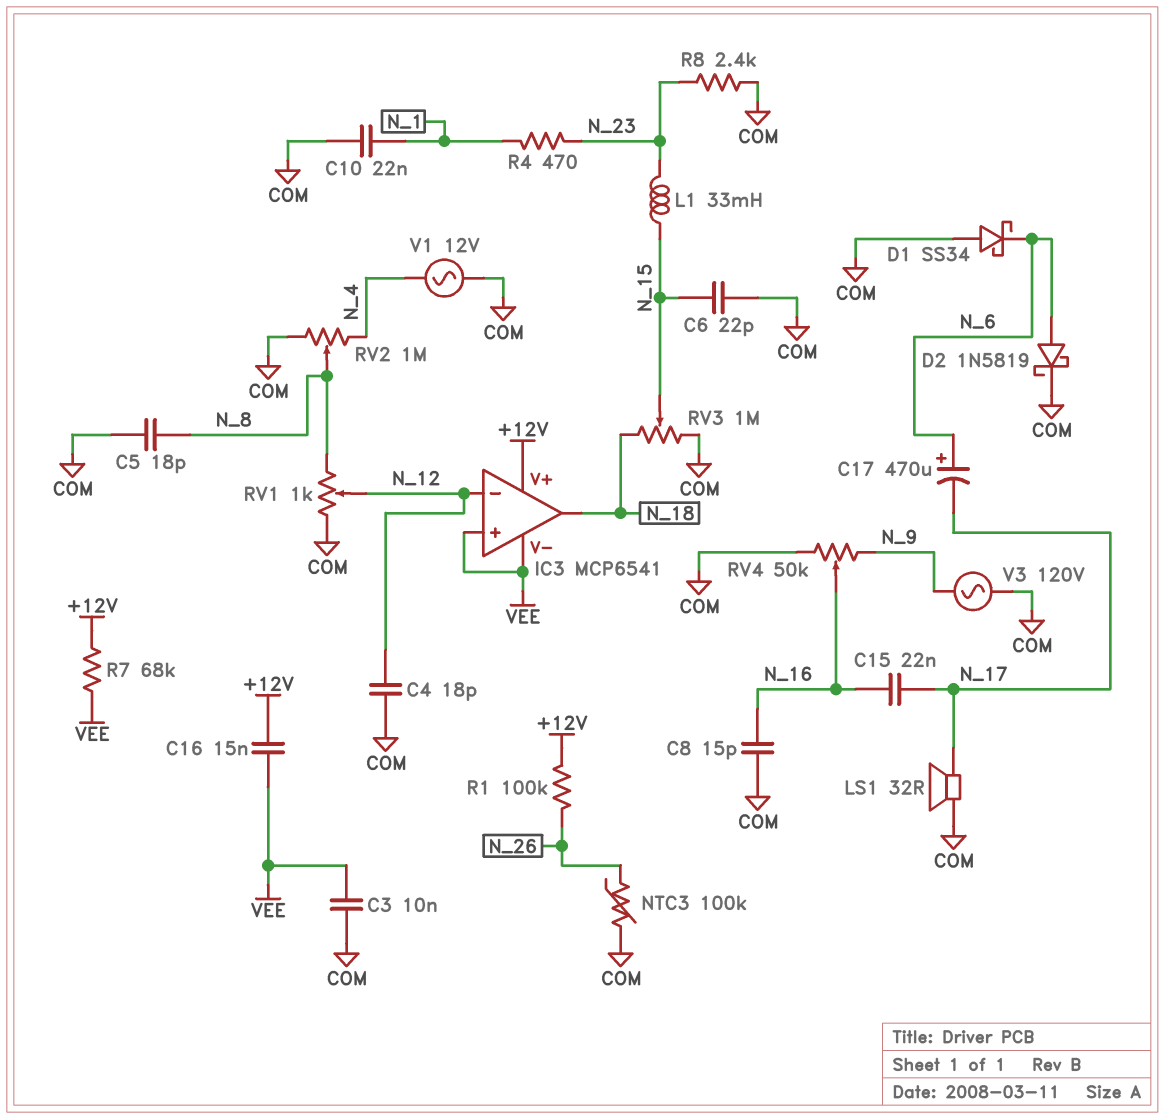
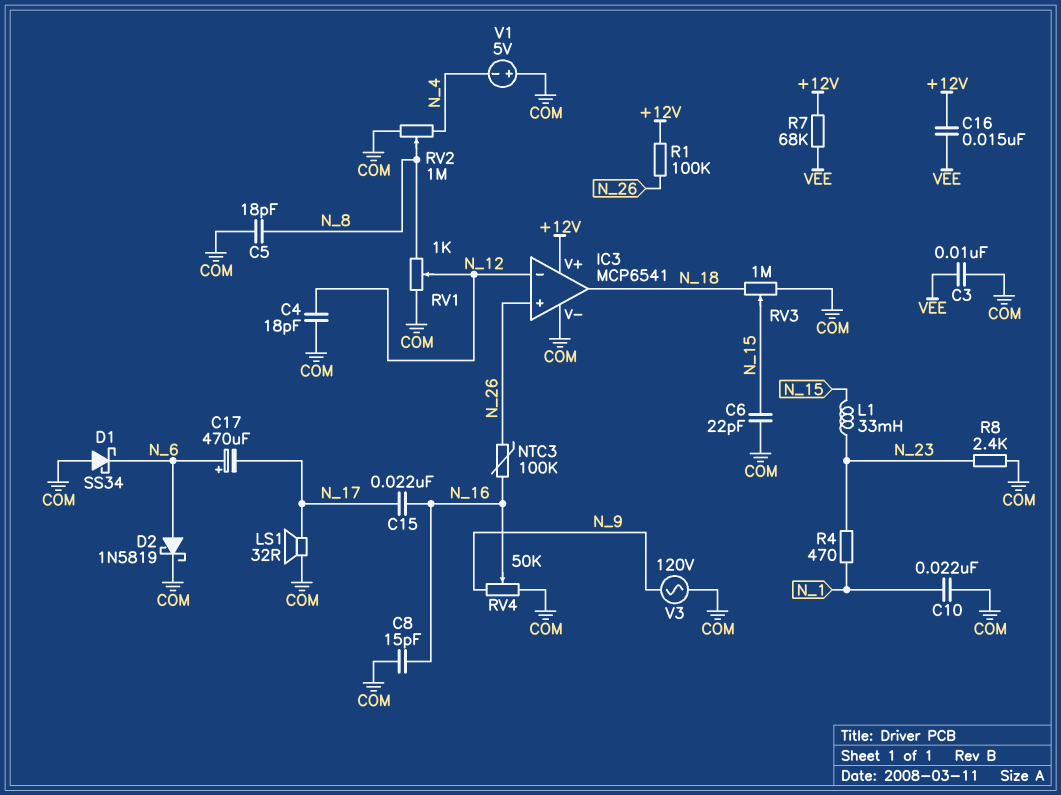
IC3 pin V-: VEE -> COM
IC3 pin in+: VEE -> N_26
NTC3: 100k (COM, N_26) -> 100k (N_16, N_26)
V1: AC 12V (COM, N_4) -> 5V (plus COM, minus N_4)

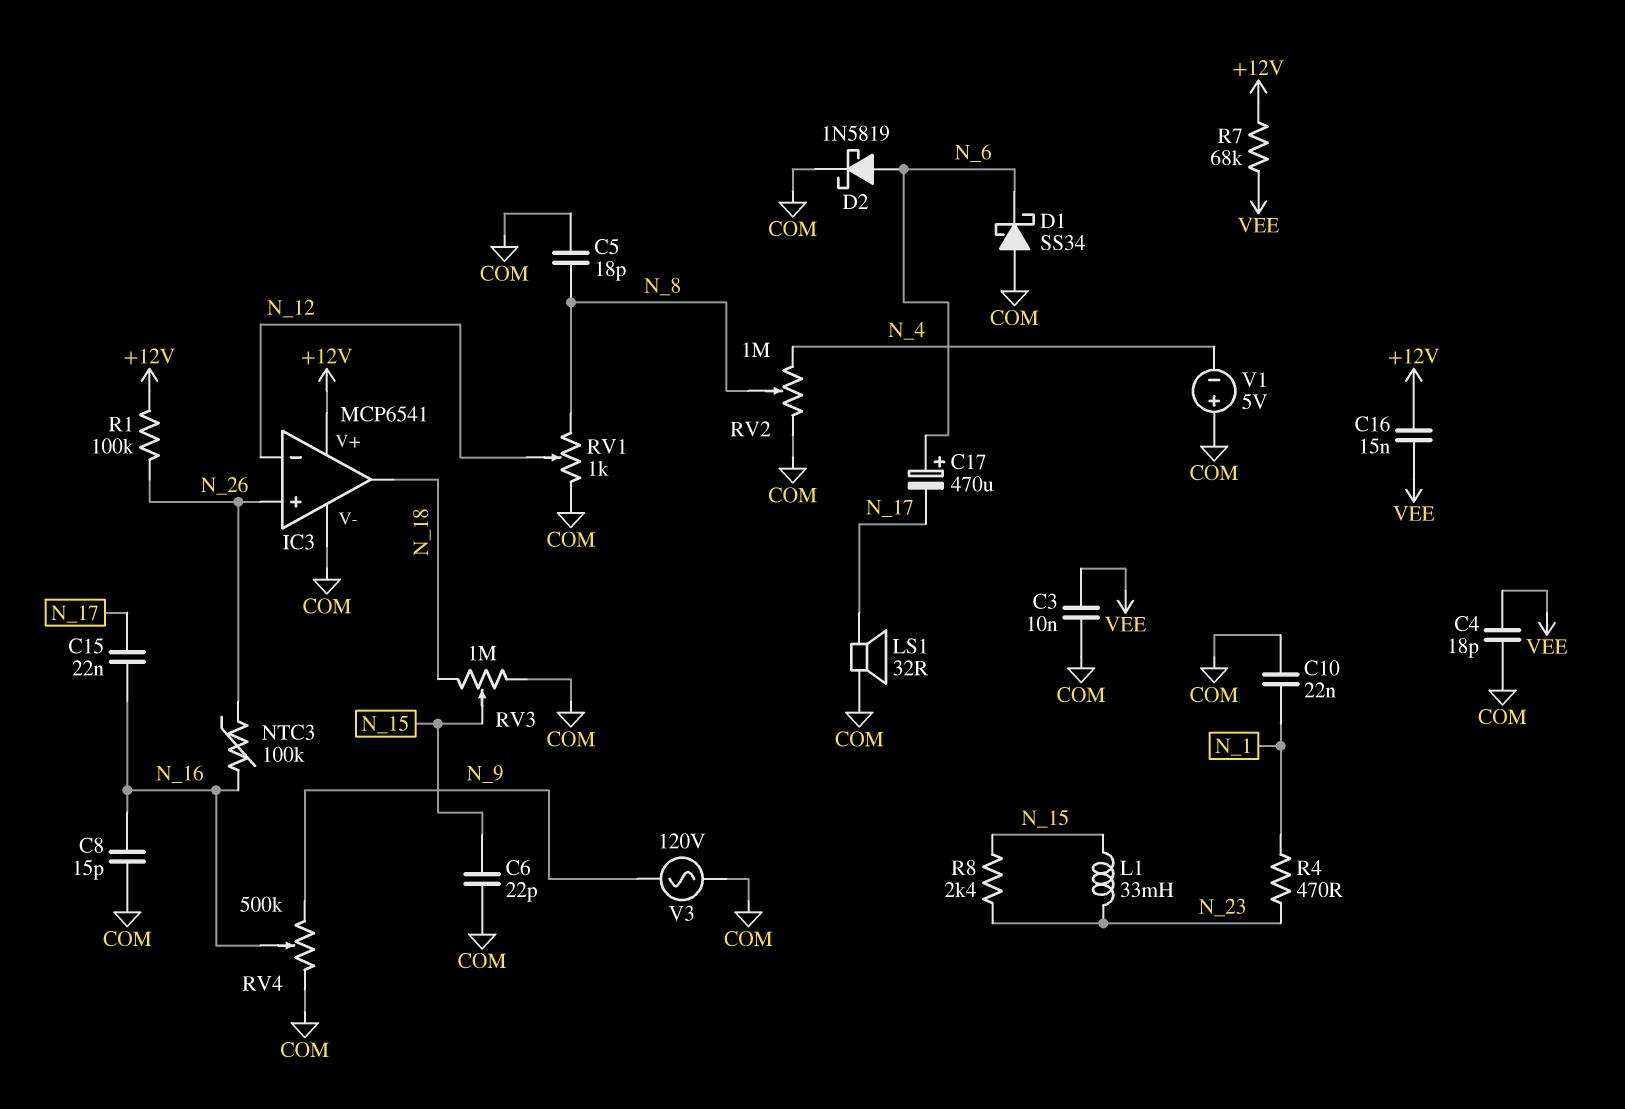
C4: 18pF (COM, N_12) -> 18pF (COM, VEE)
R8: 2.4k (COM, N_23) -> 2.4k (N_15, N_23)
RV4: 50k (COM, N_9, wiper N_16) -> 500k (COM, N_9, wiper N_16)

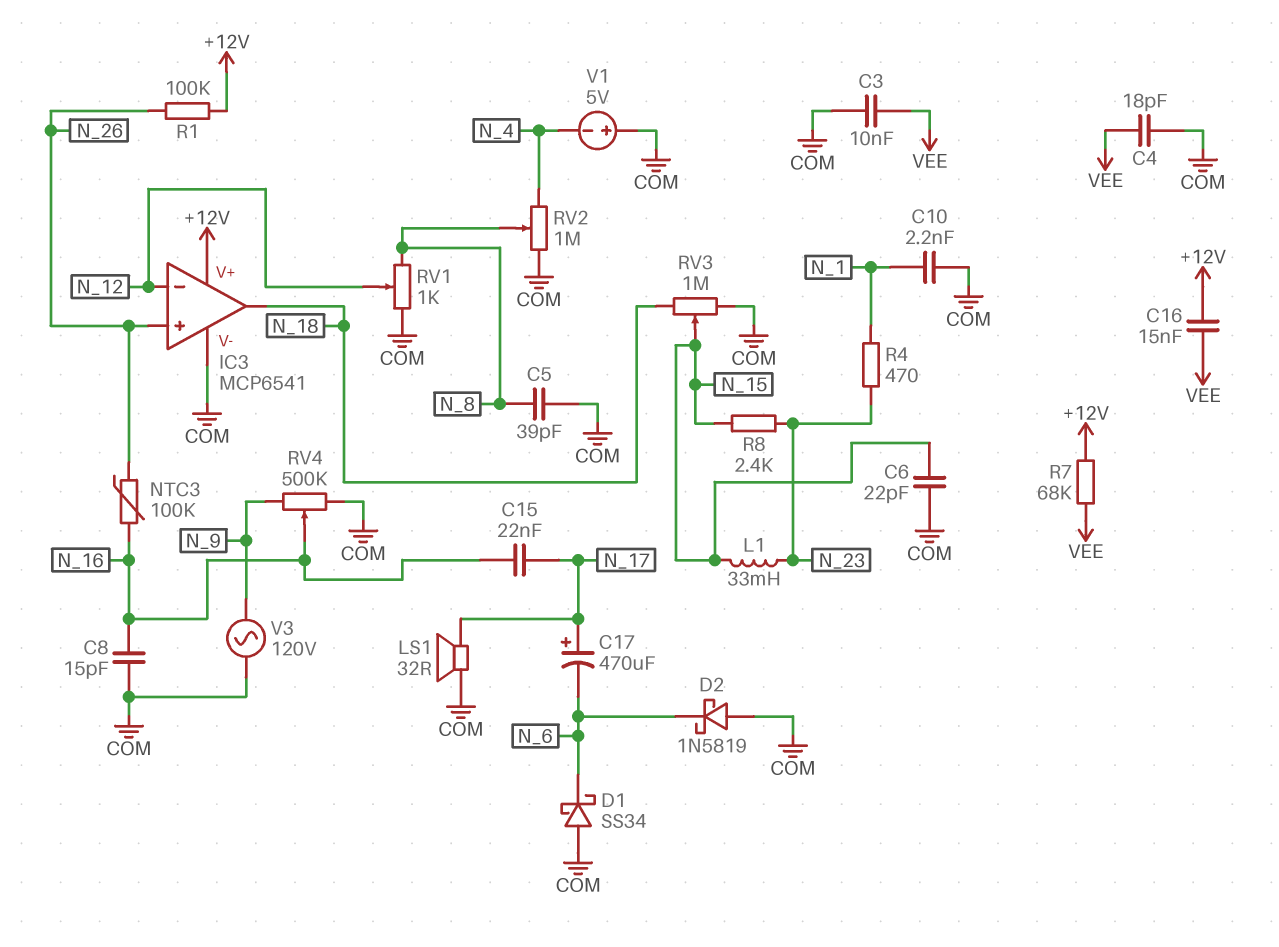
C5: 18pF (COM, N_8) -> 39pF (COM, N_8)
C10: 22nF (COM, N_1) -> 2.2nF (COM, N_1)
C17: 470uF (plus N_6, minus N_17) -> 470uF (plus N_17, minus N_6)
D2: schottky 1N5819 (A N_6, K COM) -> schottky 1N5819 (A COM, K N_6)

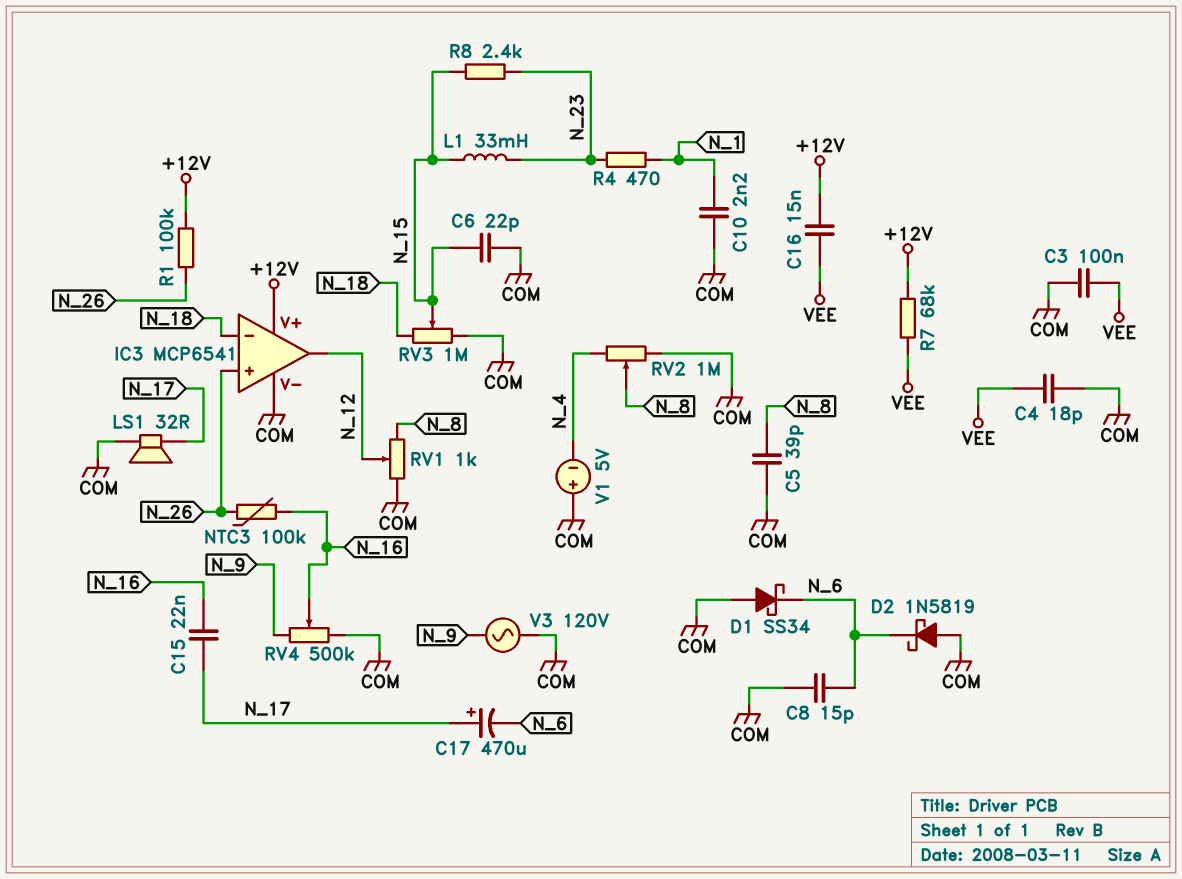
C3: 10nF (COM, VEE) -> 100nF (COM, VEE)
C8: 15pF (COM, N_16) -> 15pF (COM, N_6)
IC3 pin in-: N_12 -> N_18
IC3 pin out: N_18 -> N_12

